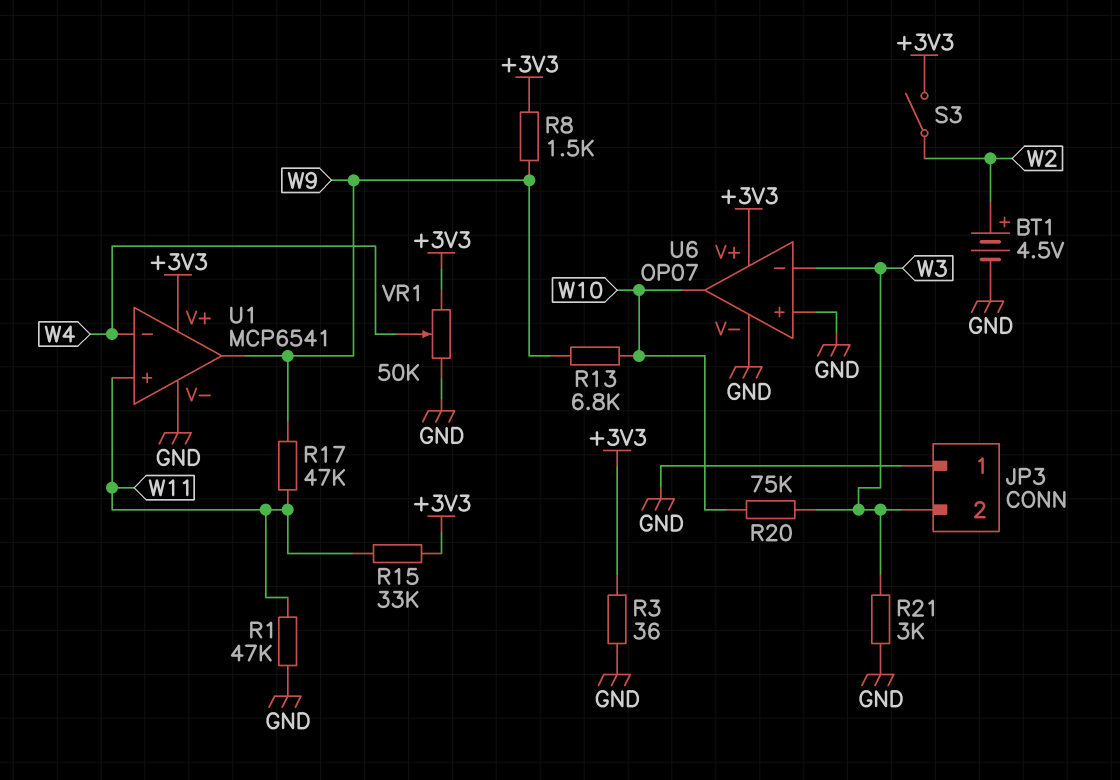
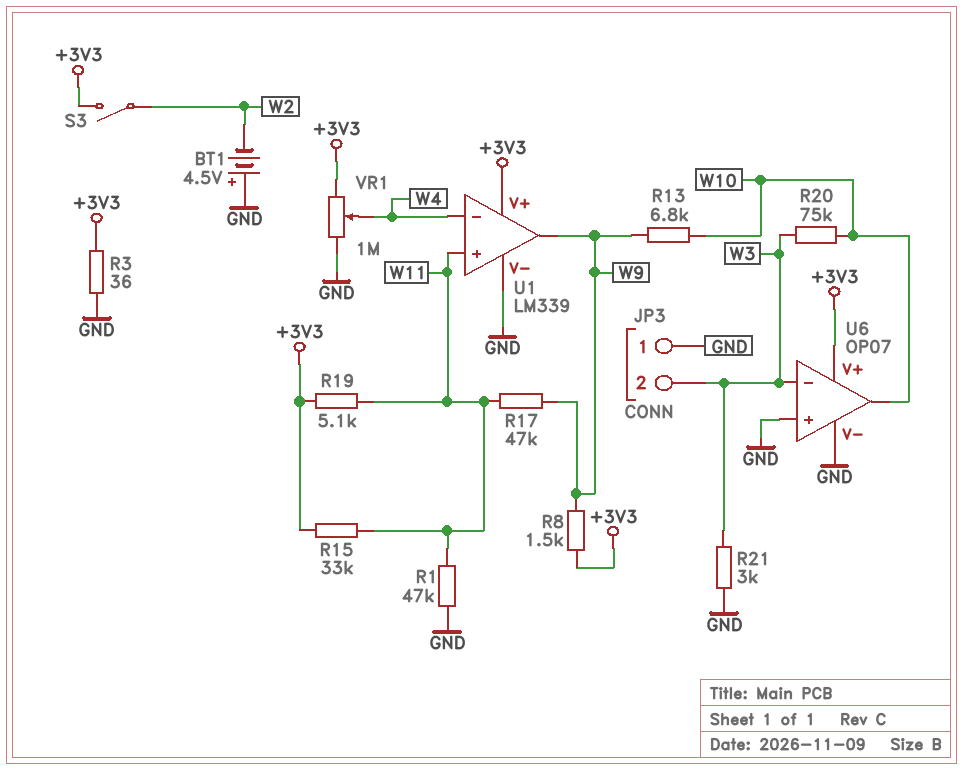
BT1: 4.5V (plus W2, minus GND) -> 4.5V (plus GND, minus W2)
R19: none -> 5.1k (+3V3, W11)
U1: MCP6541 -> LM339
VR1: 50k (+3V3, GND, wiper W4) -> 1M (+3V3, GND, wiper W4)

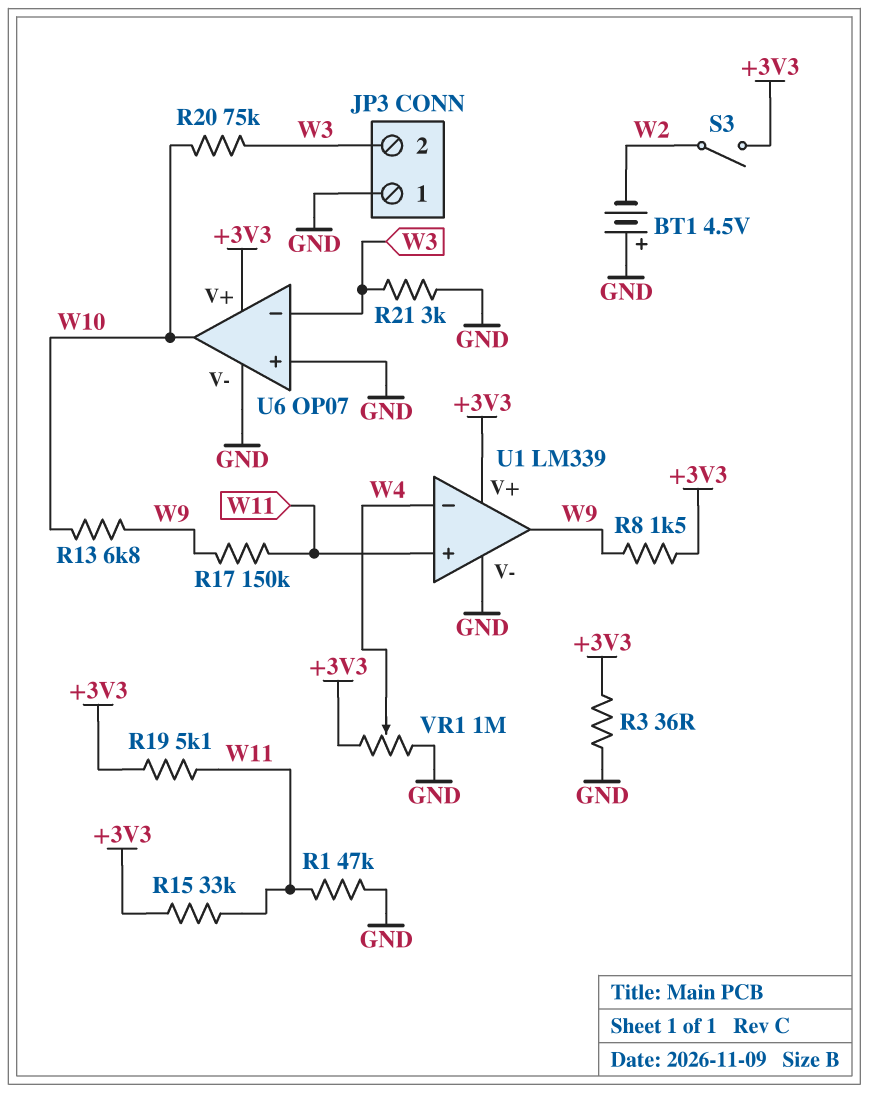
R17: 47k (W9, W11) -> 150k (W9, W11)

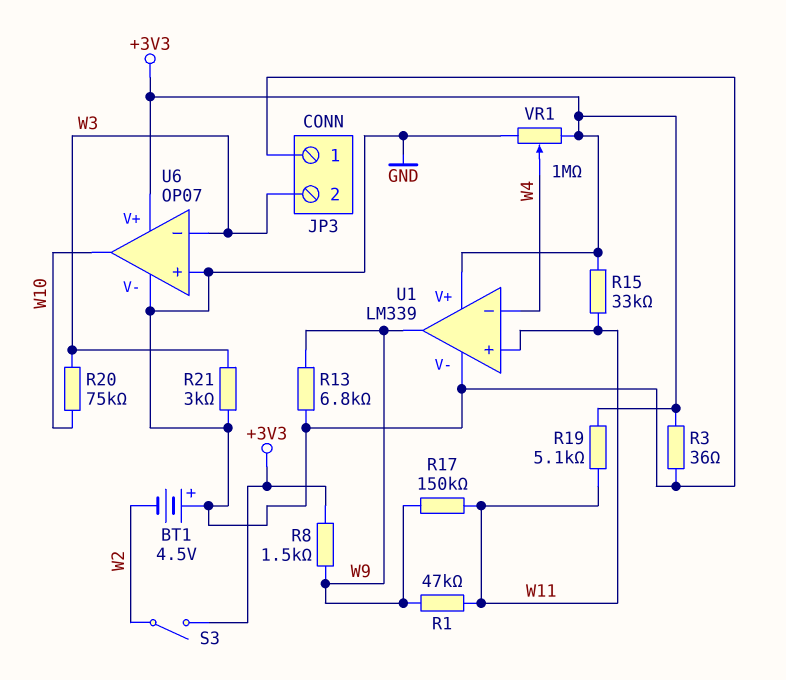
R1: 47k (GND, W11) -> 47k (W9, W11)
R13: 6.8k (W9, W10) -> 6.8k (GND, W9)

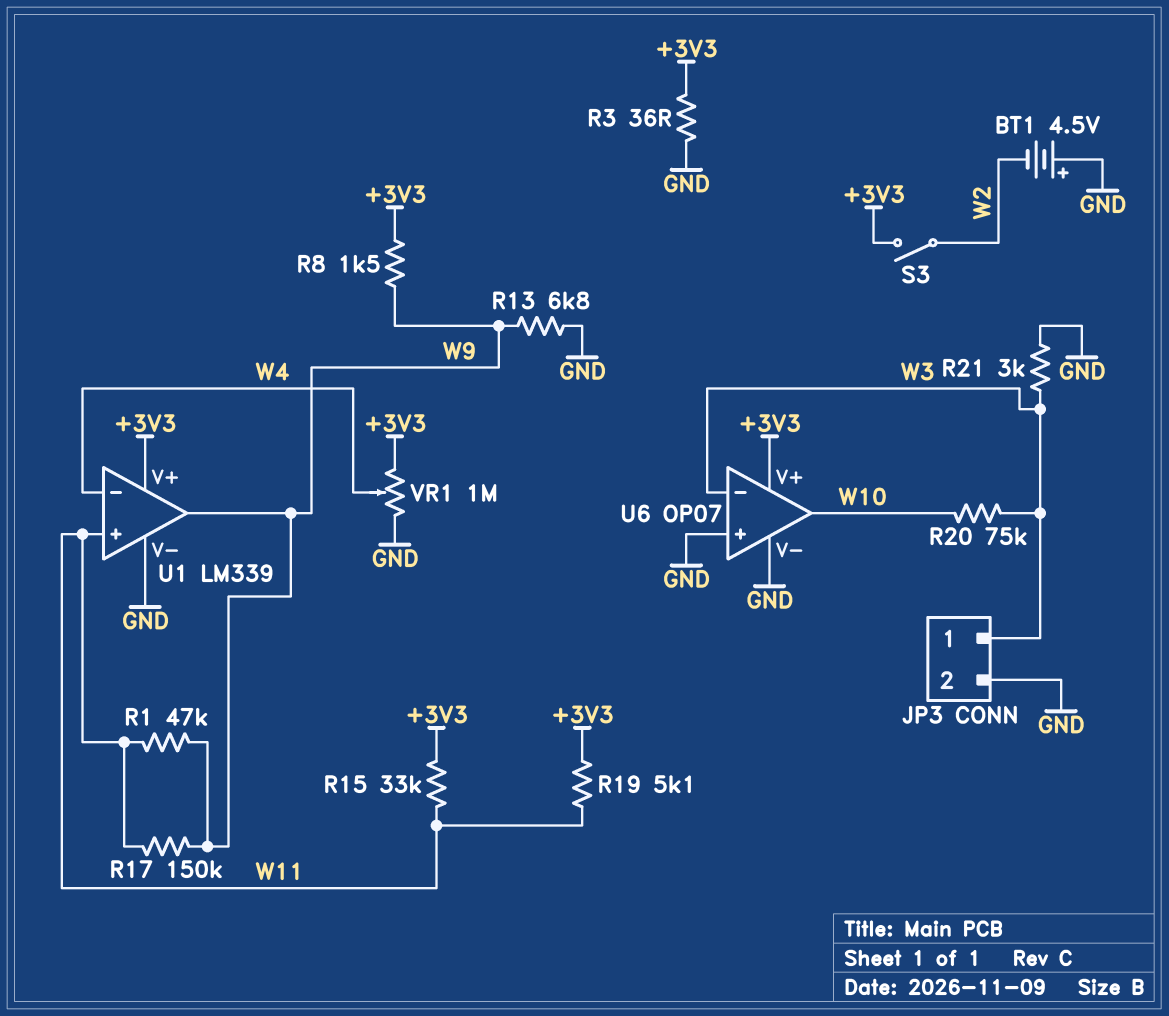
JP3 pin 1: GND -> W3
JP3 pin 2: W3 -> GND

